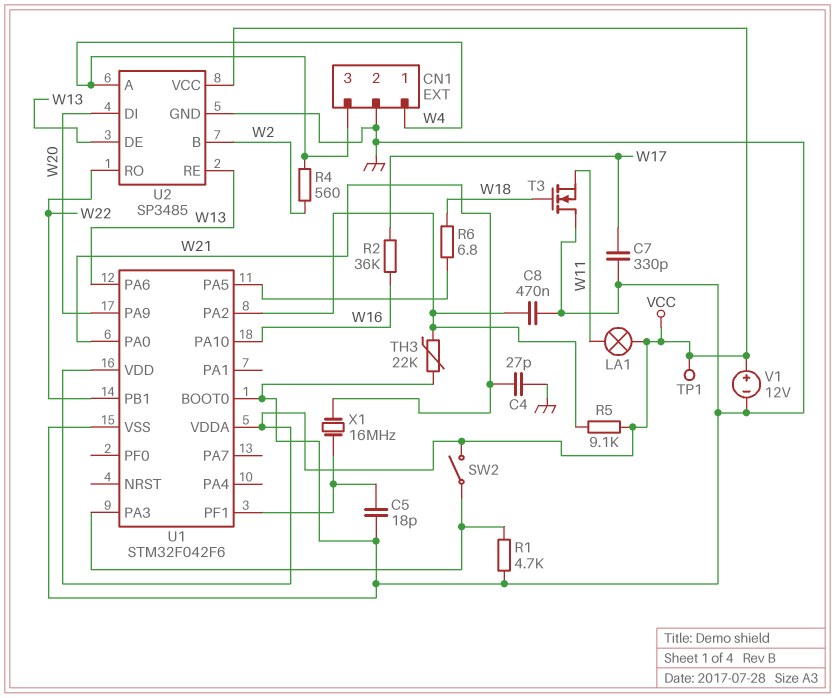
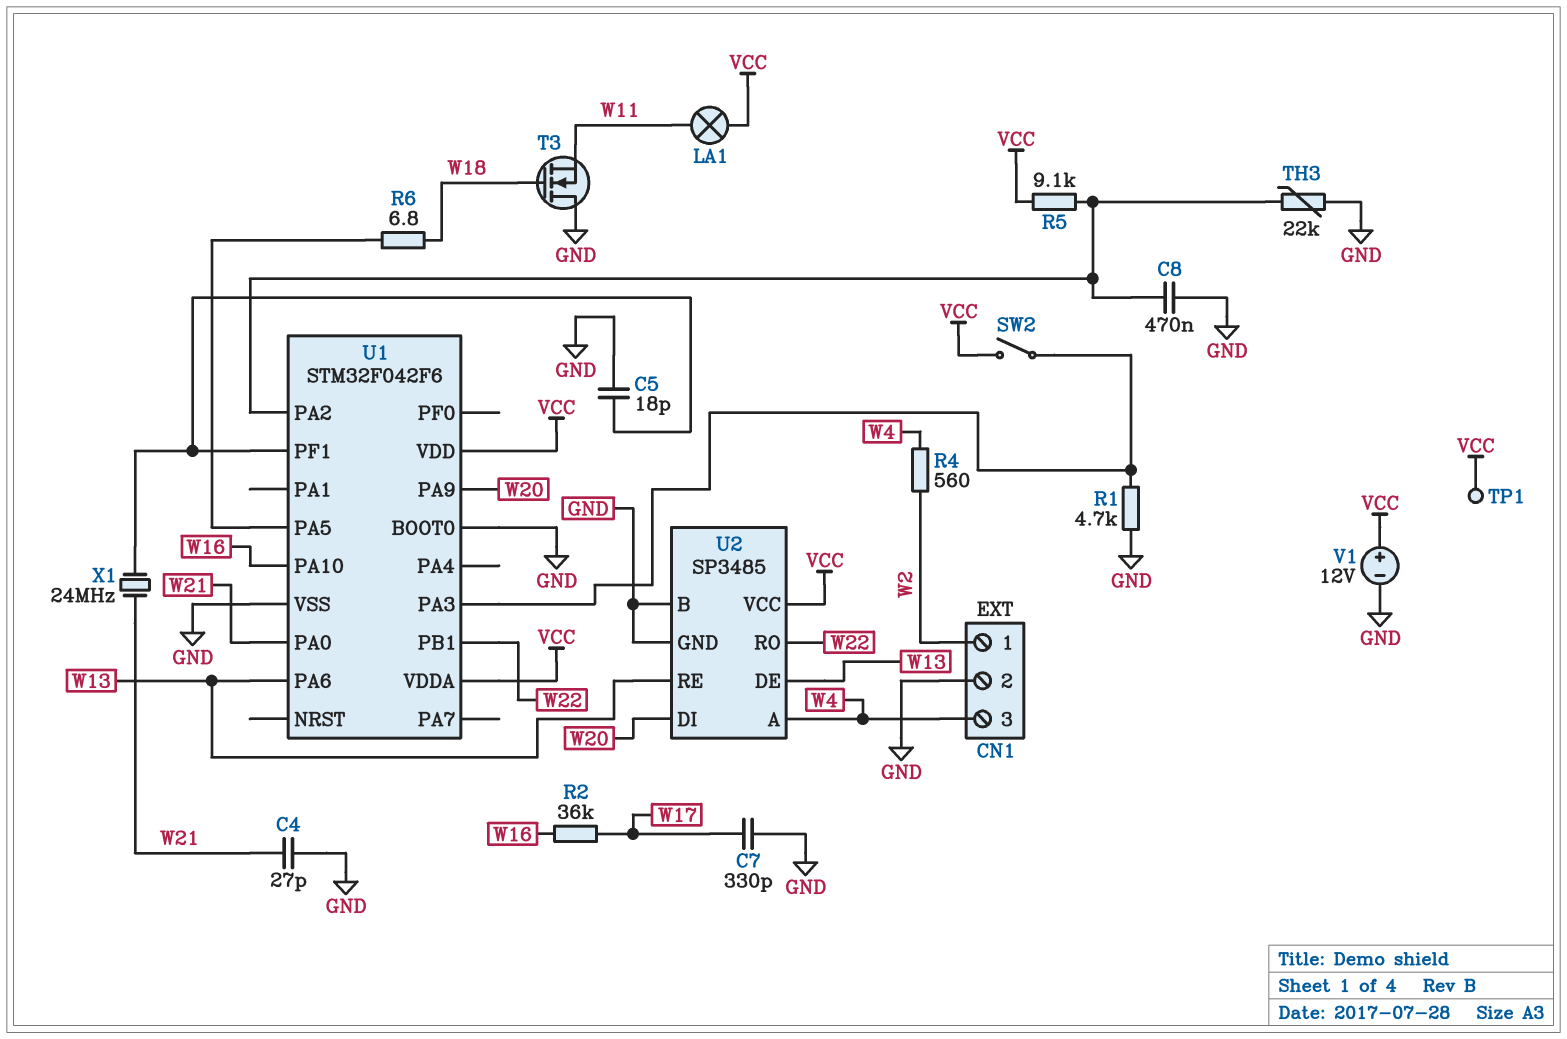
CN1 pin 1: W4 -> W2
U2 pin B: W2 -> GND
X1: 16MHz (U1/PF1, W21) -> 24MHz (U1/PF1, W21)

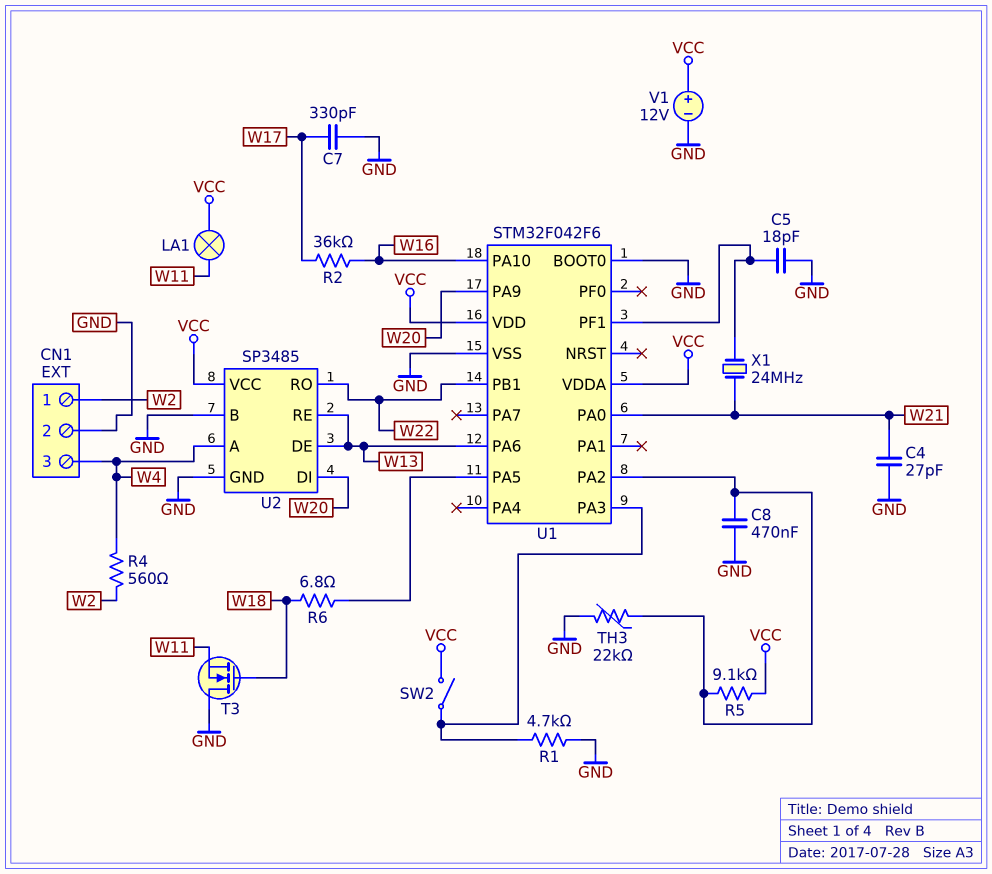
TP1: test point (VCC) -> none

